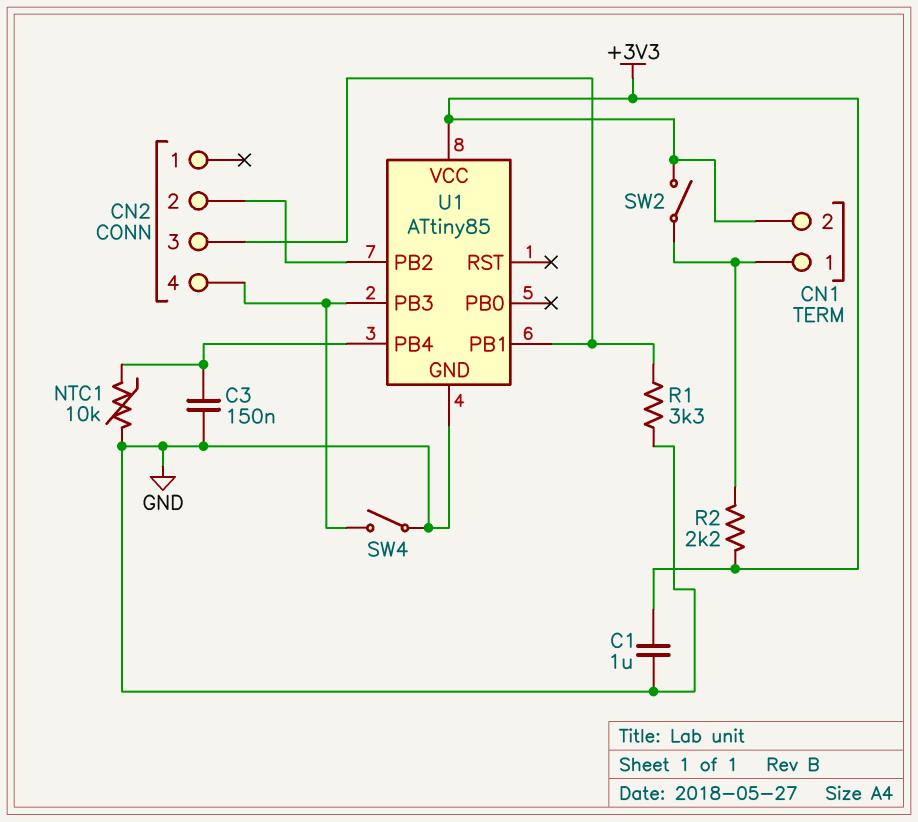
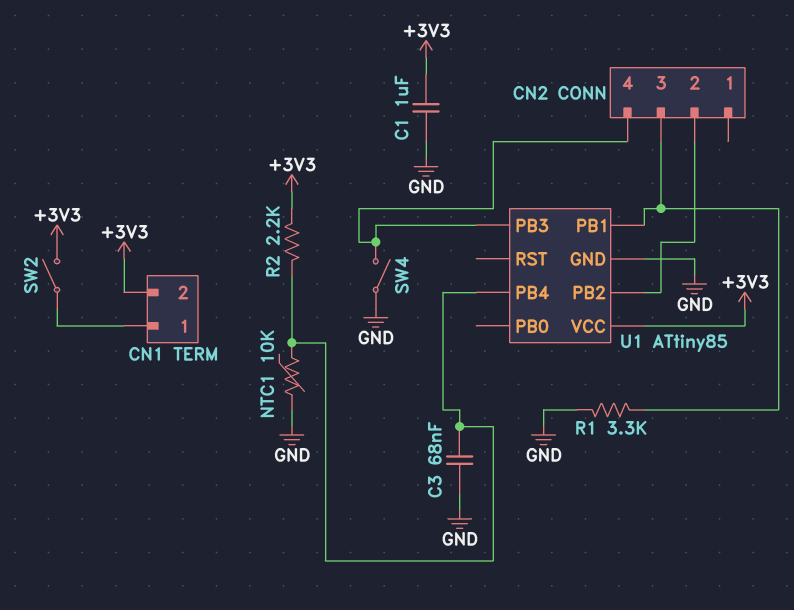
C3: 150nF (GND, U1/PB4) -> 68nF (GND, U1/PB4)
R2: 2.2k (+3V3, CN1/1) -> 2.2k (+3V3, U1/PB4)

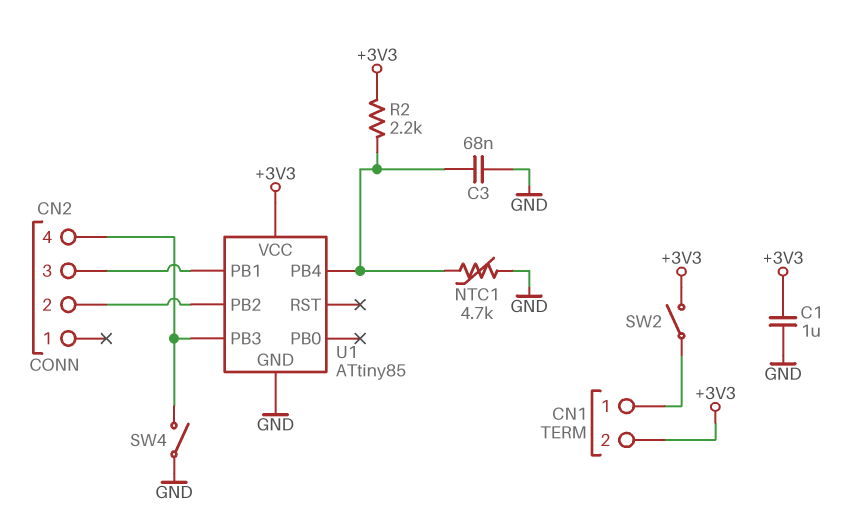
NTC1: 10k (GND, U1/PB4) -> 4.7k (GND, U1/PB4)
R1: 3.3k (CN2/3, GND) -> none

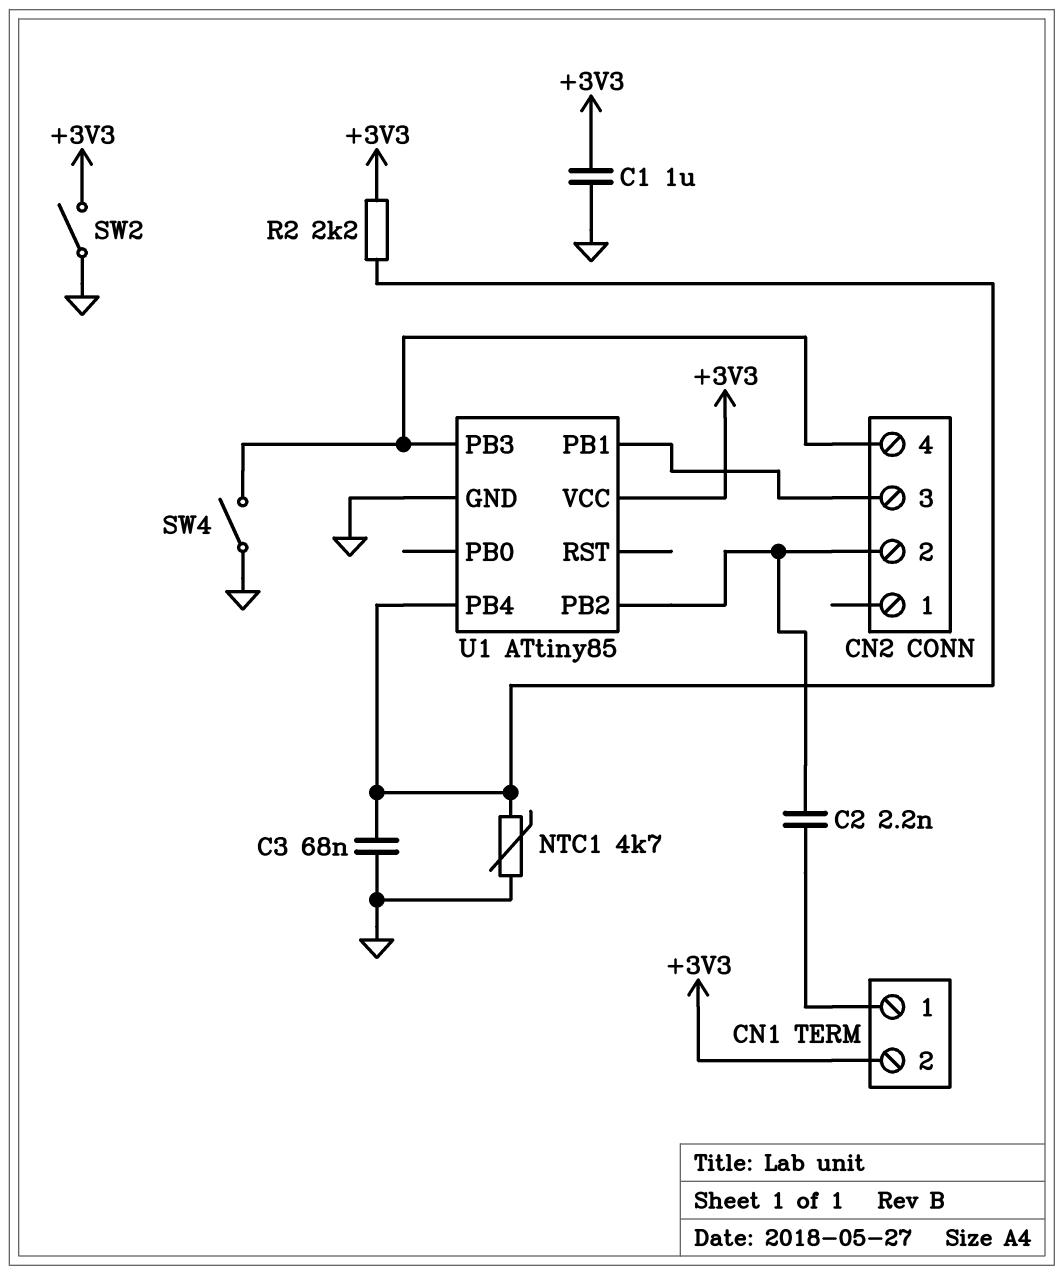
C2: none -> 2.2nF (CN1/1, CN2/2)
SW2: switch (+3V3, CN1/1) -> switch (+3V3, GND)

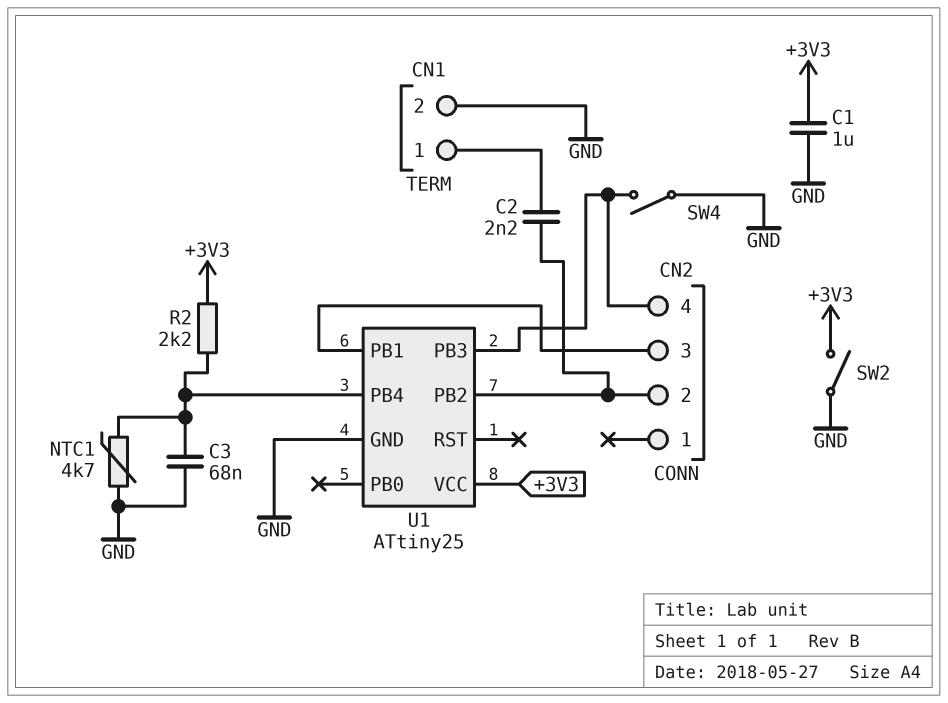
CN1 pin 2: +3V3 -> GND
U1: ATtiny85 -> ATtiny25

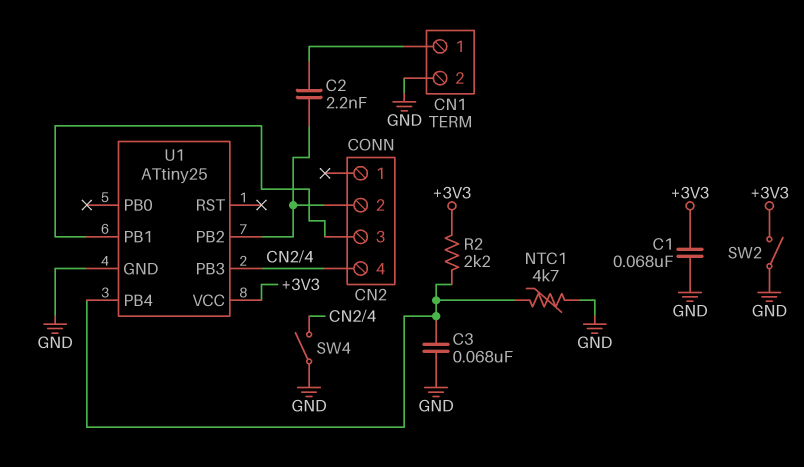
C1: 1uF (+3V3, GND) -> 68nF (+3V3, GND)

